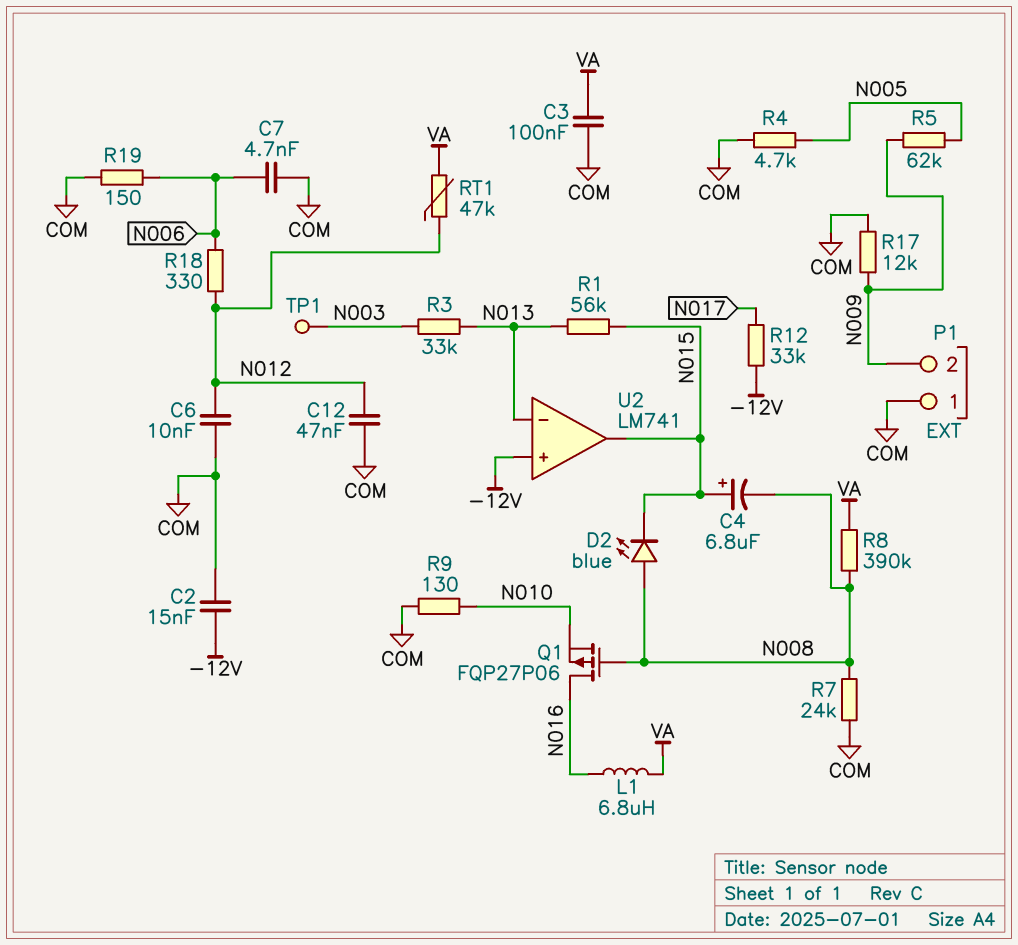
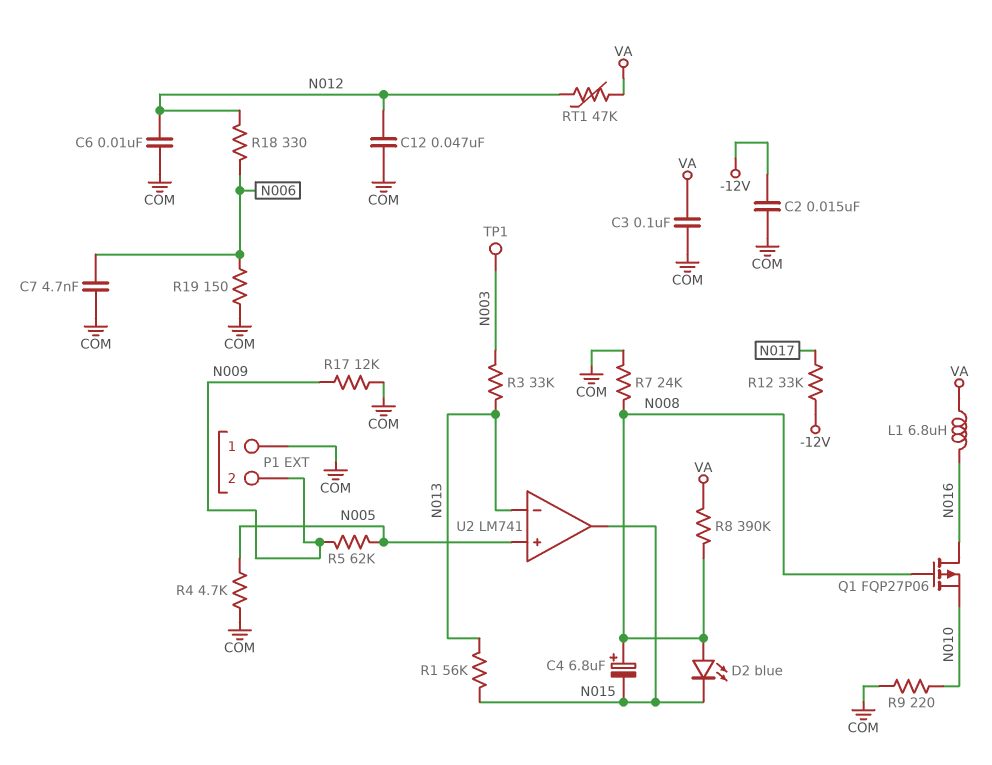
C4: 6.8uF (plus N015, minus N008) -> 6.8uF (plus N008, minus N015)
R9: 130 (COM, N010) -> 220 (COM, N010)
U2 pin in+: -12V -> N005

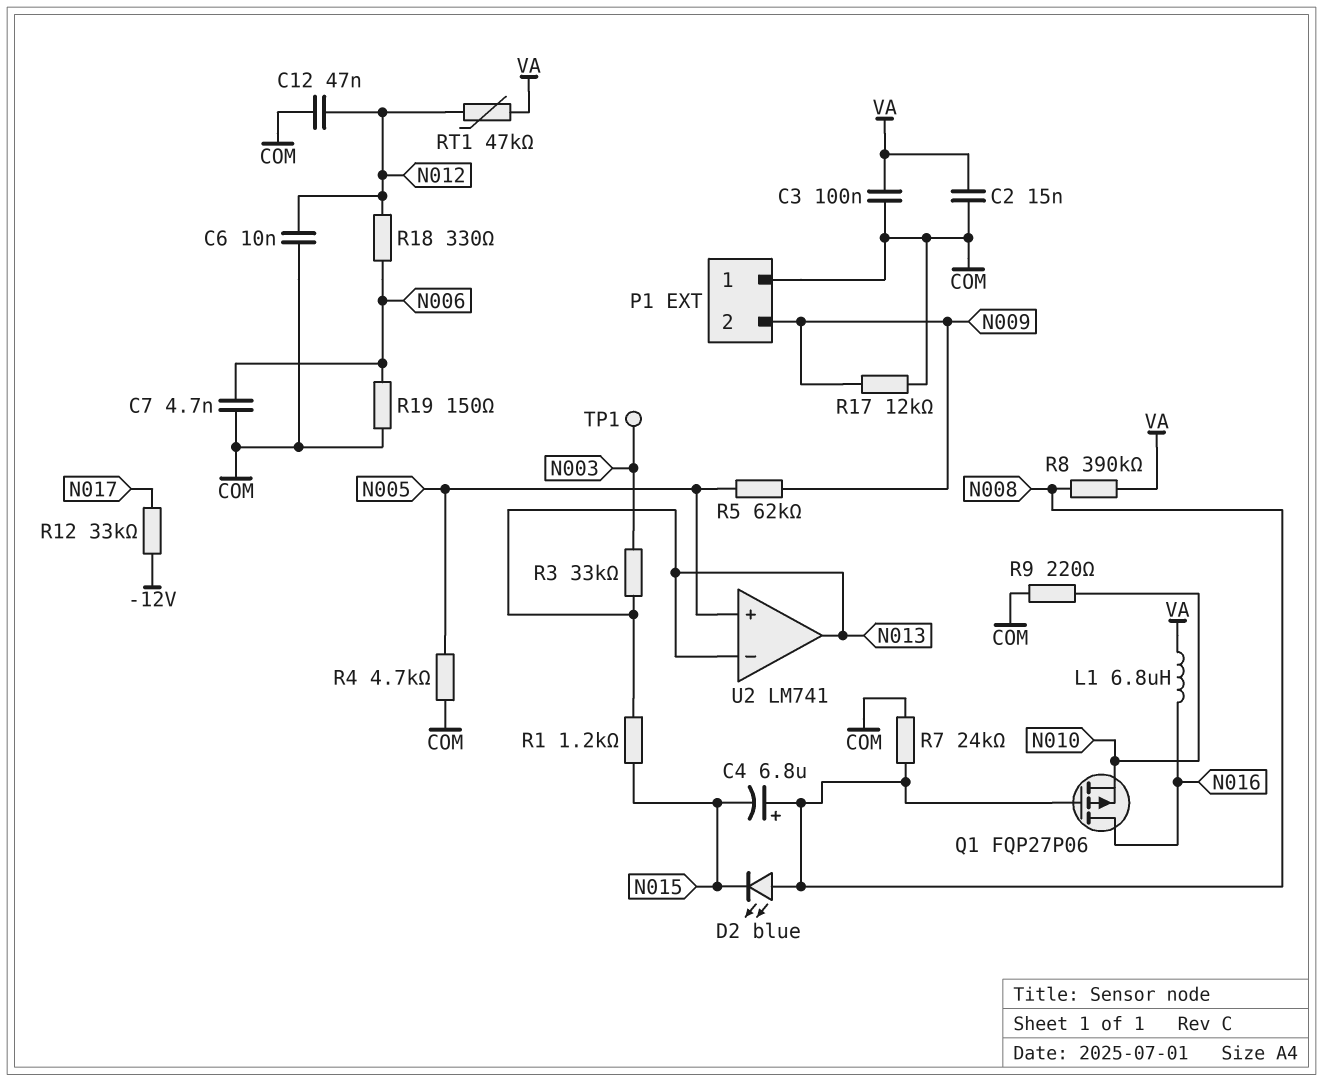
C2: 15nF (-12V, COM) -> 15nF (COM, VA)
R1: 56k (N013, N015) -> 1.2k (N013, N015)
U2 pin out: N015 -> N013

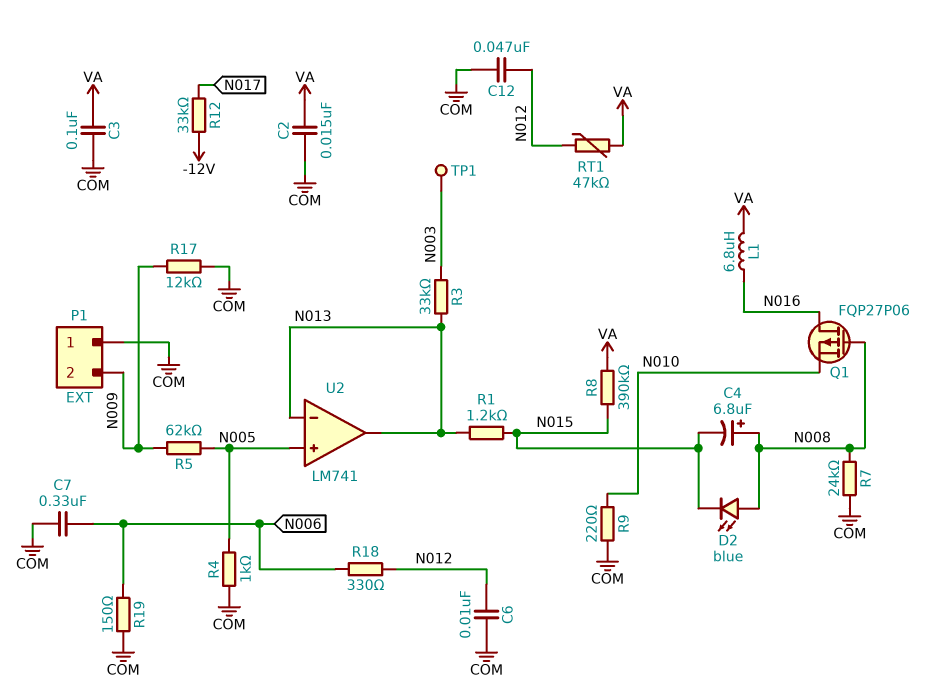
C7: 4.7nF (COM, N006) -> 330nF (COM, N006)
R4: 4.7k (COM, N005) -> 1k (COM, N005)
R8: 390k (N008, VA) -> 390k (N015, VA)

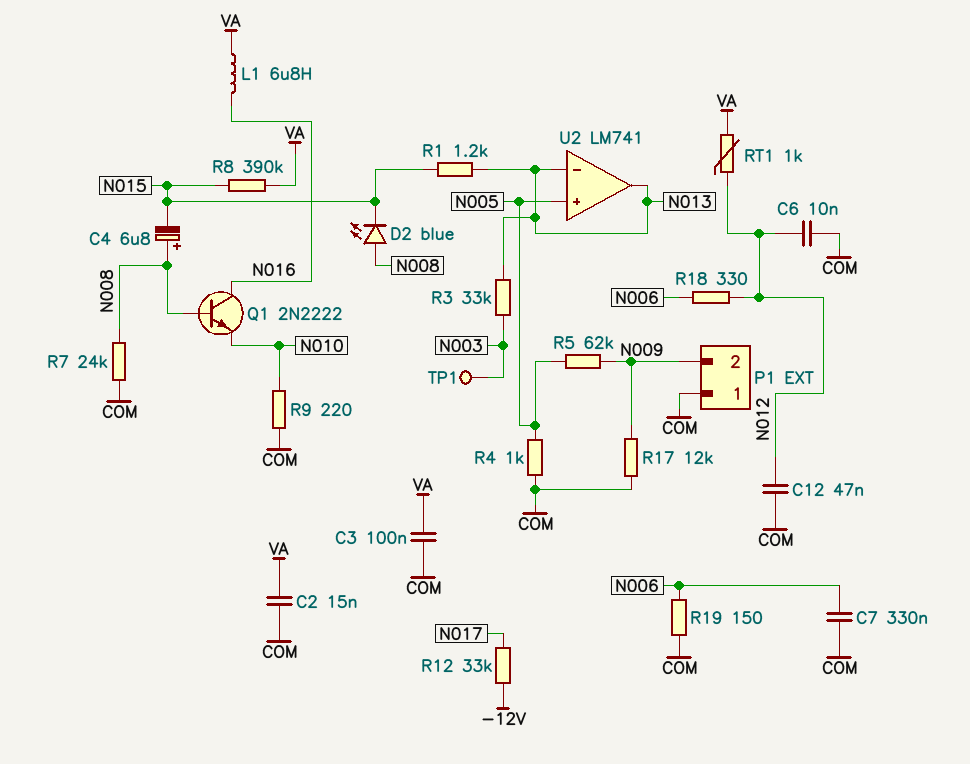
Q1: PMOS FQP27P06 (G N008, D N016, S N010) -> NPN 2N2222 (B N008, C N016, E N010)
RT1: 47k (N012, VA) -> 1k (N012, VA)

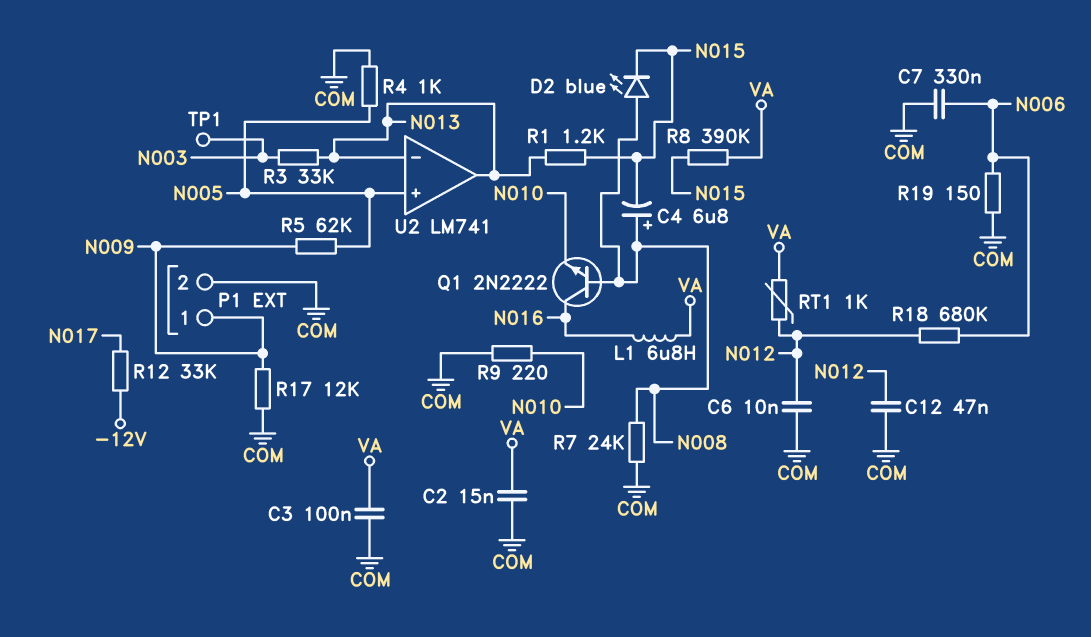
P1 pin 1: COM -> N009
P1 pin 2: N009 -> COM
R18: 330 (N006, N012) -> 680k (N006, N012)

